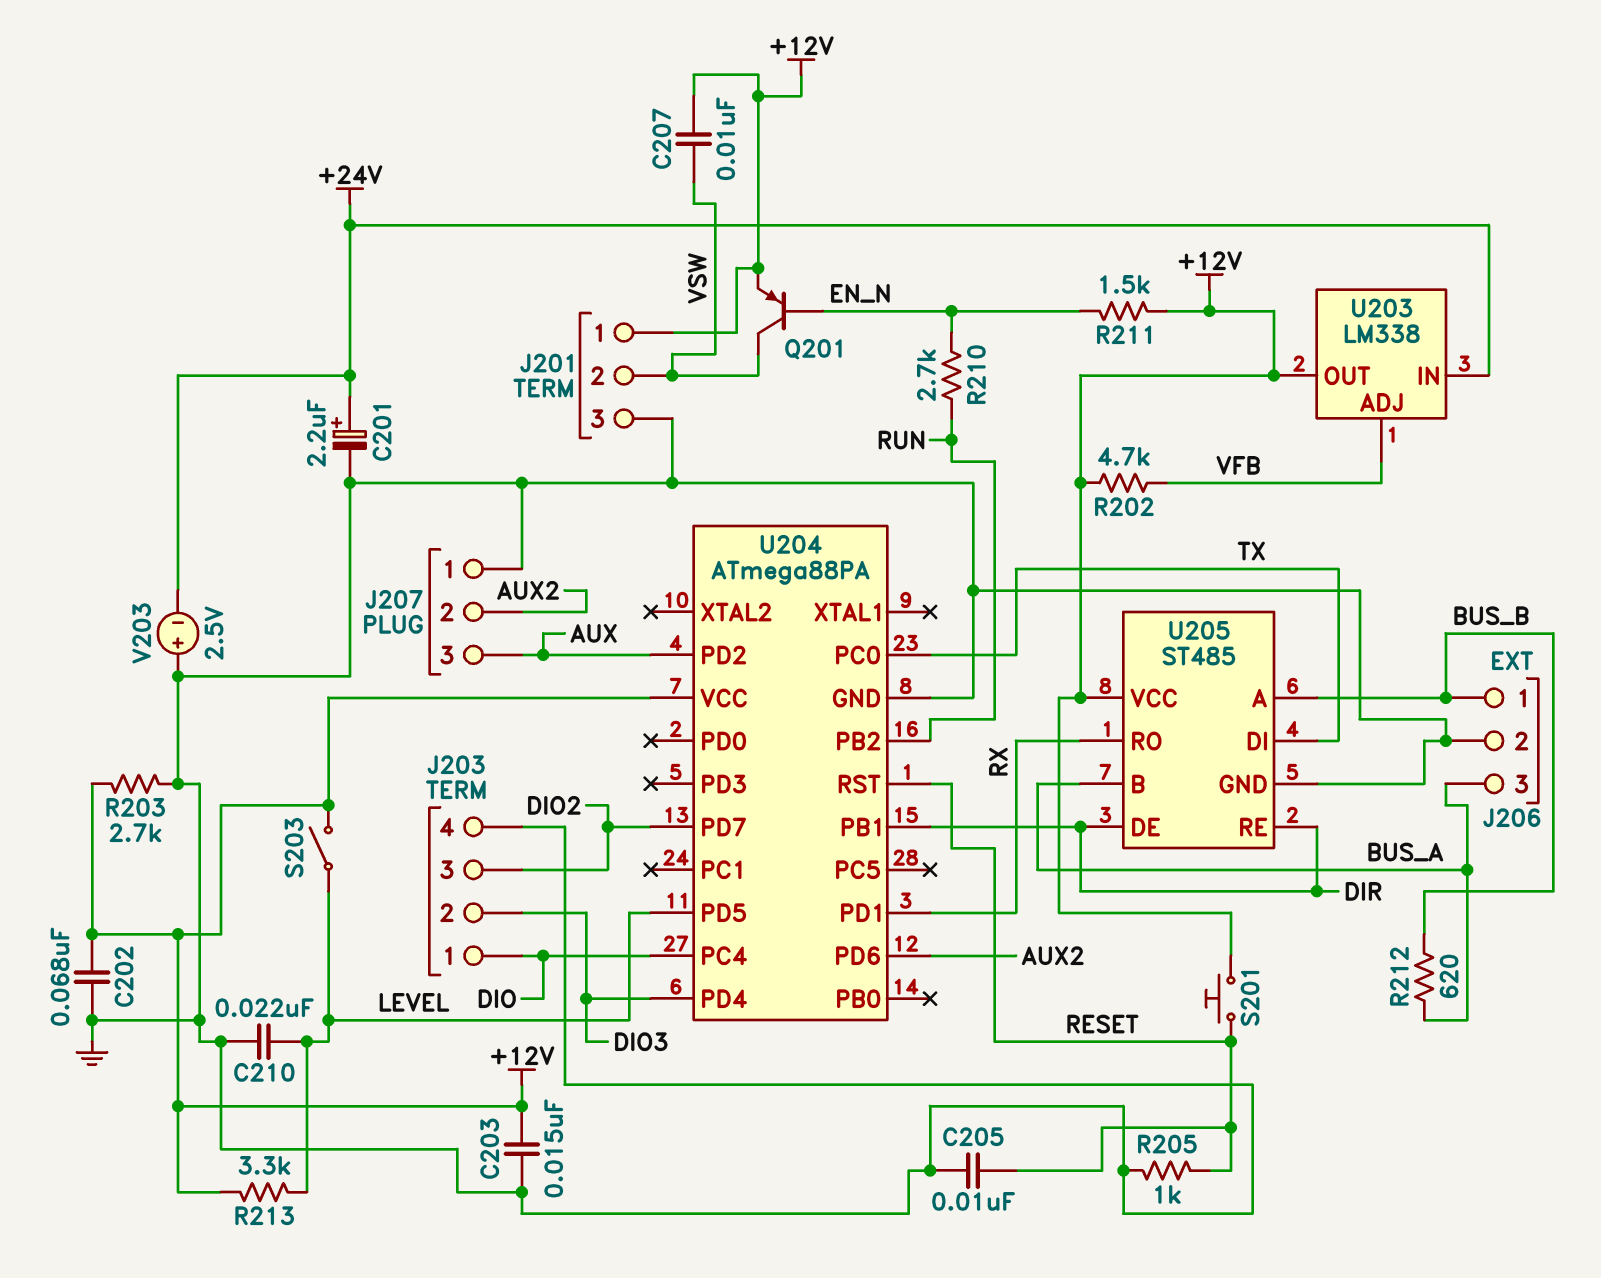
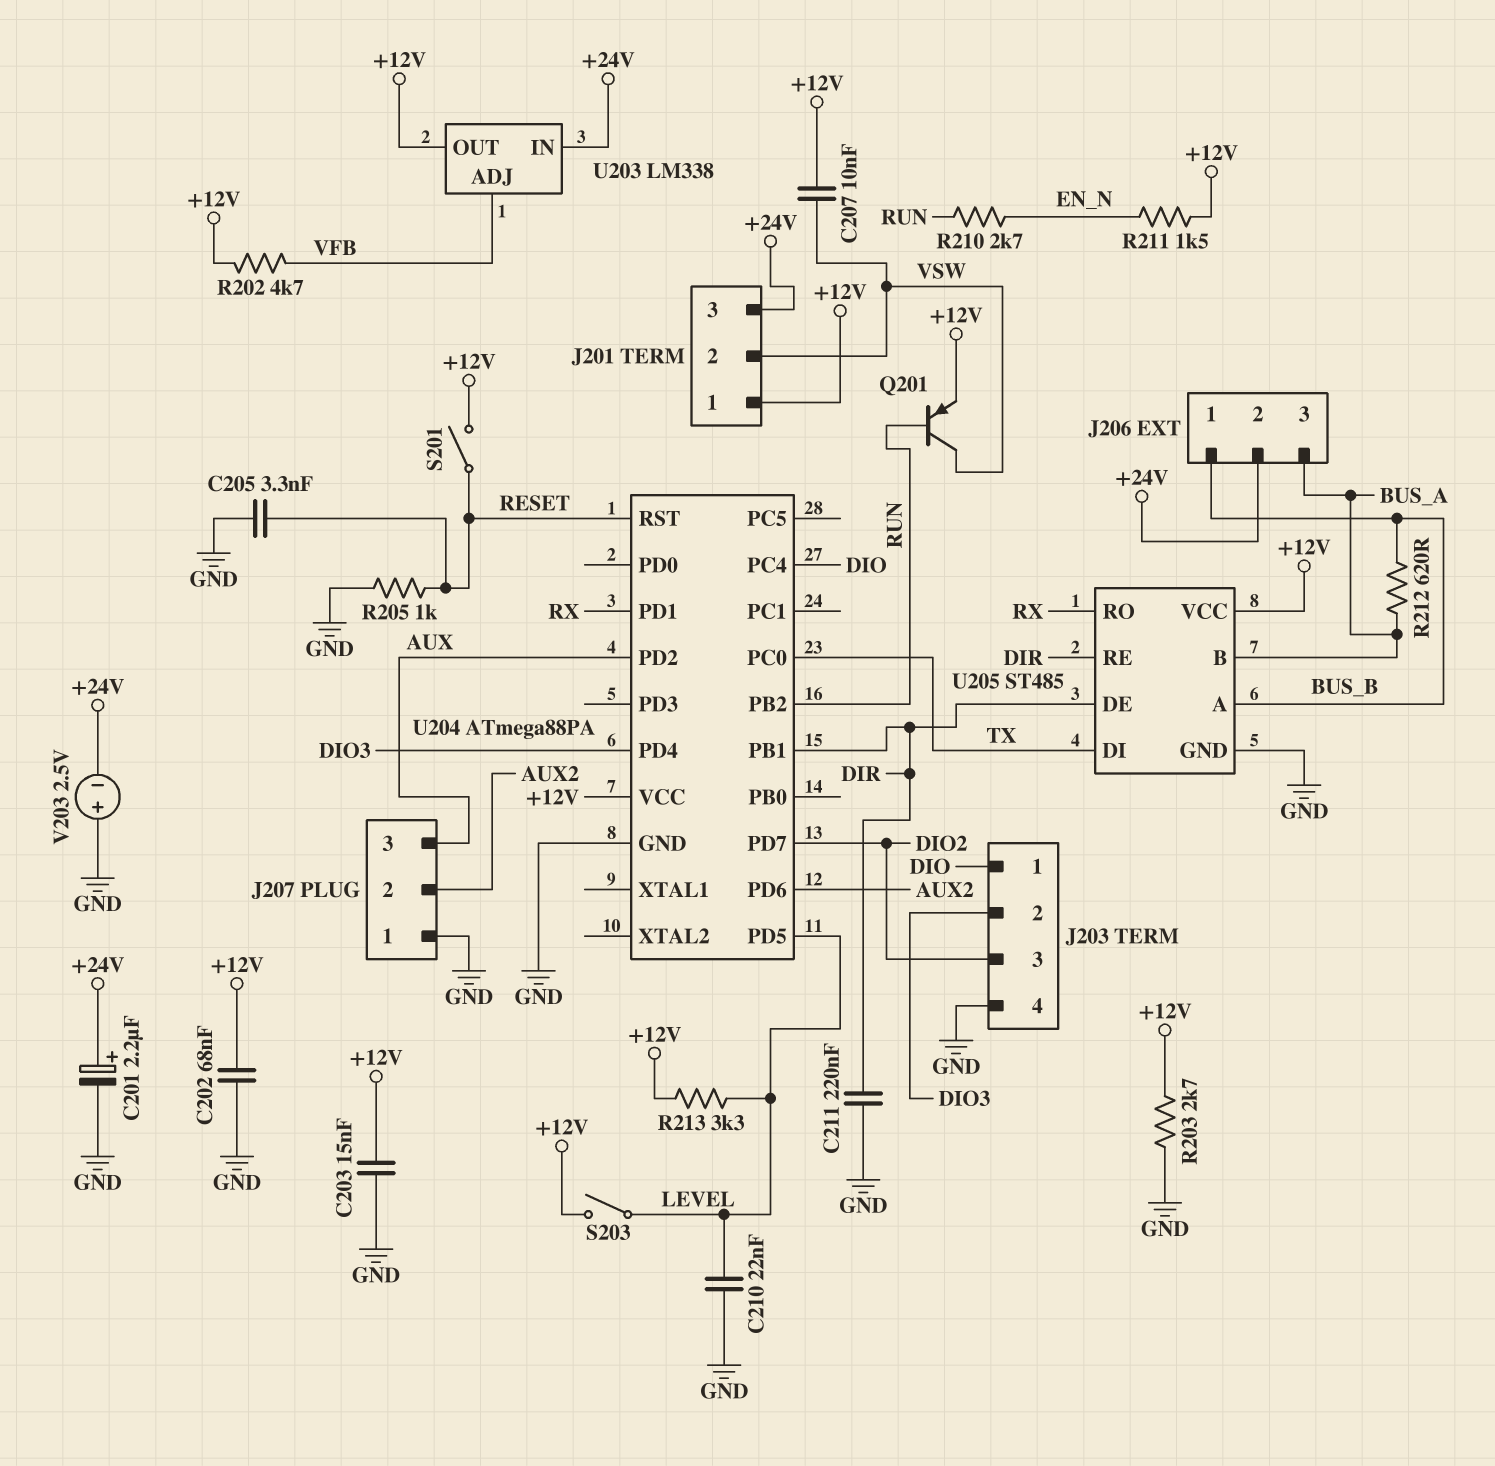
C205: 10nF (GND, RESET) -> 3.3nF (GND, RESET)
C211: none -> 220nF (DIR, GND)
J201 pin 3: GND -> +24V
J206 pin 2: GND -> +24V
Q201: PNP (B EN_N, C VSW, E +12V) -> PNP (B RUN, C VSW, E +12V)
S201: button (+12V, RESET) -> switch (+12V, RESET)

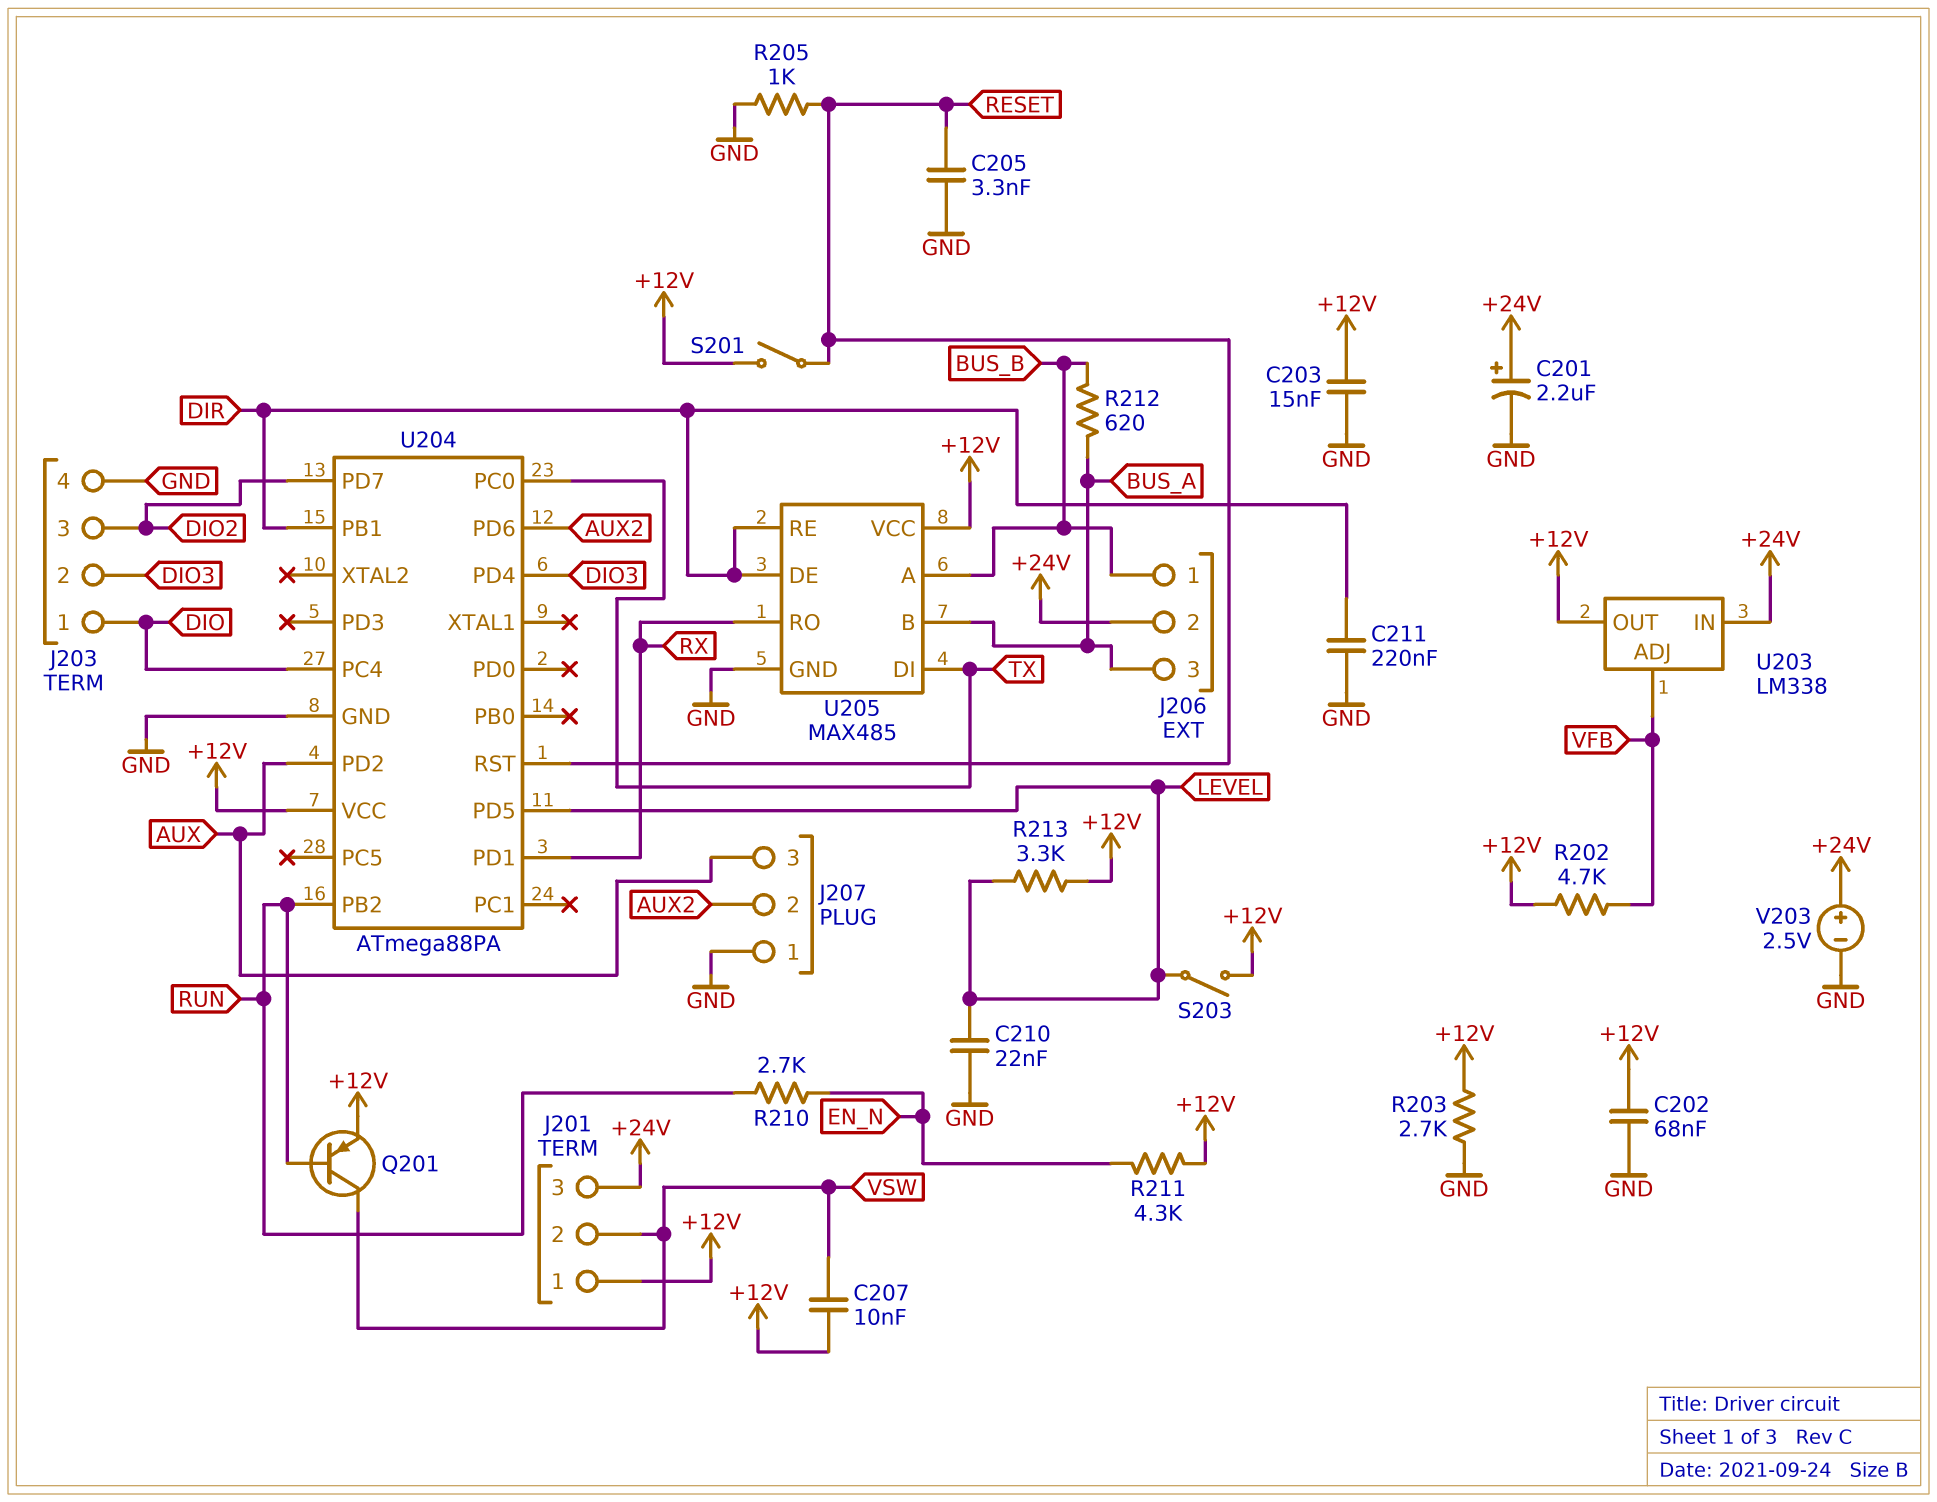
R211: 1.5k (+12V, EN_N) -> 4.3k (+12V, EN_N)
U205: ST485 -> MAX485
V203: 2.5V (plus GND, minus +24V) -> 2.5V (plus +24V, minus GND)

